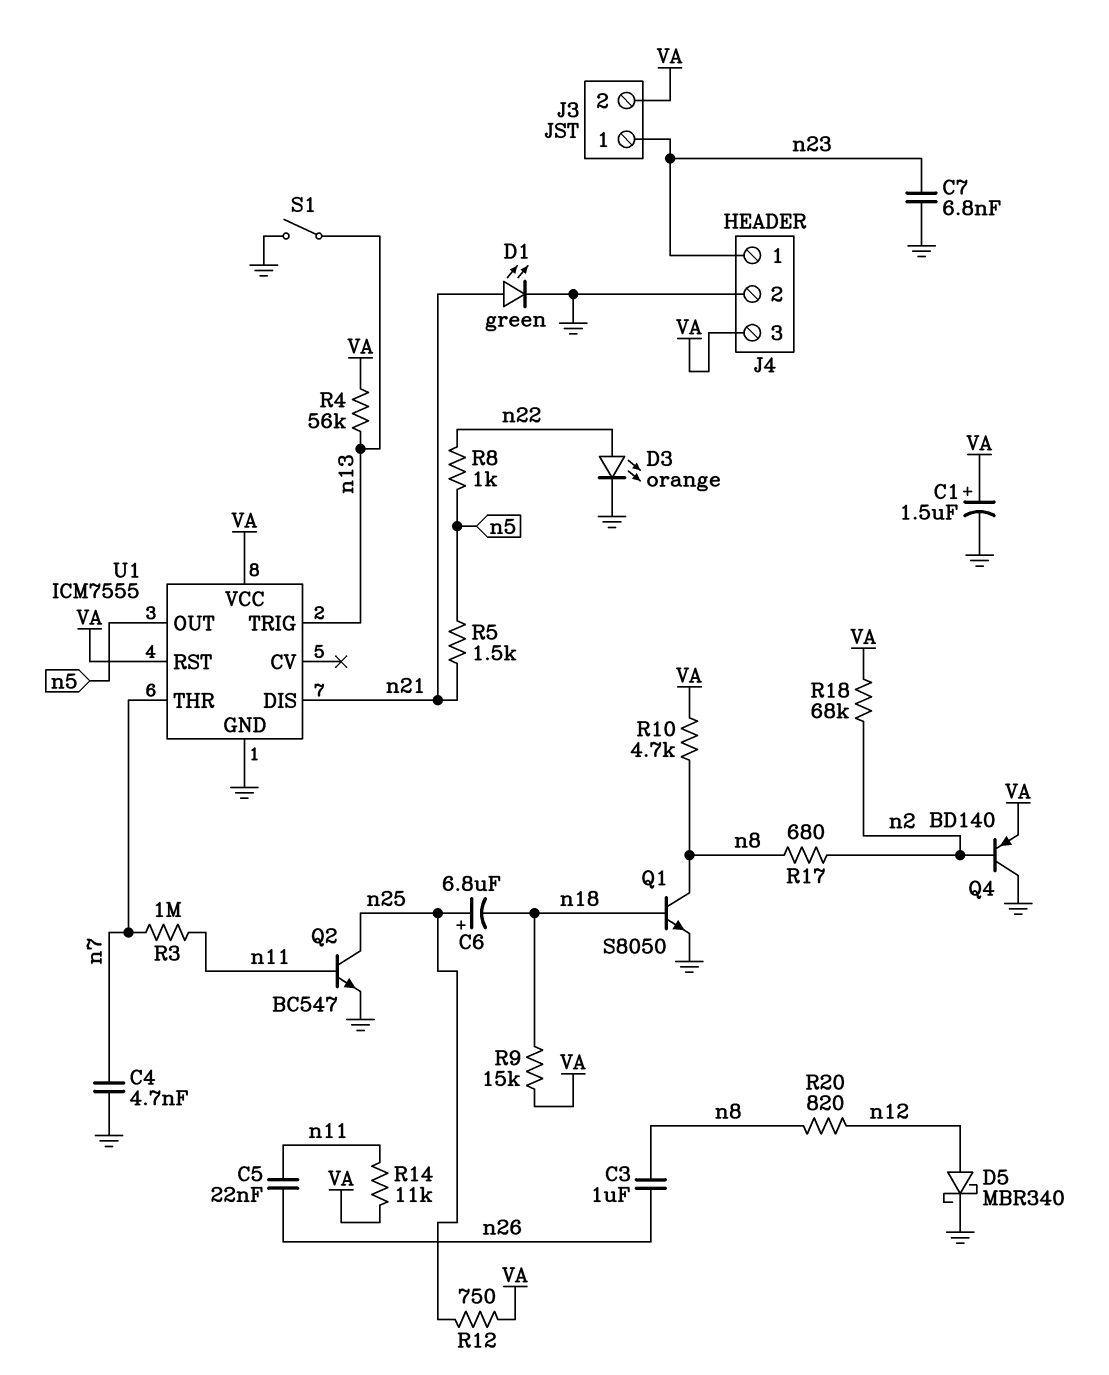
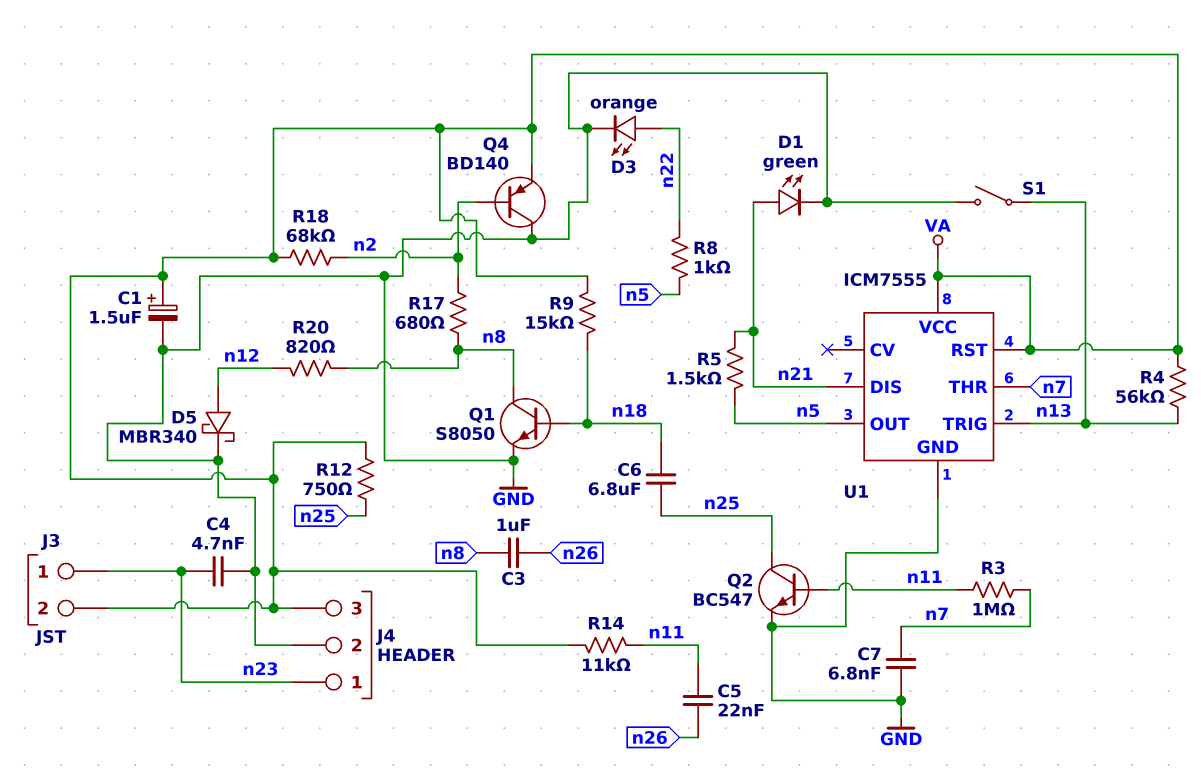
C4: 4.7nF (GND, n7) -> 4.7nF (GND, n23)
C6: 6.8uF (plus n25, minus n18) -> 6.8uF (n18, n25)
C7: 6.8nF (GND, n23) -> 6.8nF (GND, n7)
R10: 4.7k (VA, n8) -> none

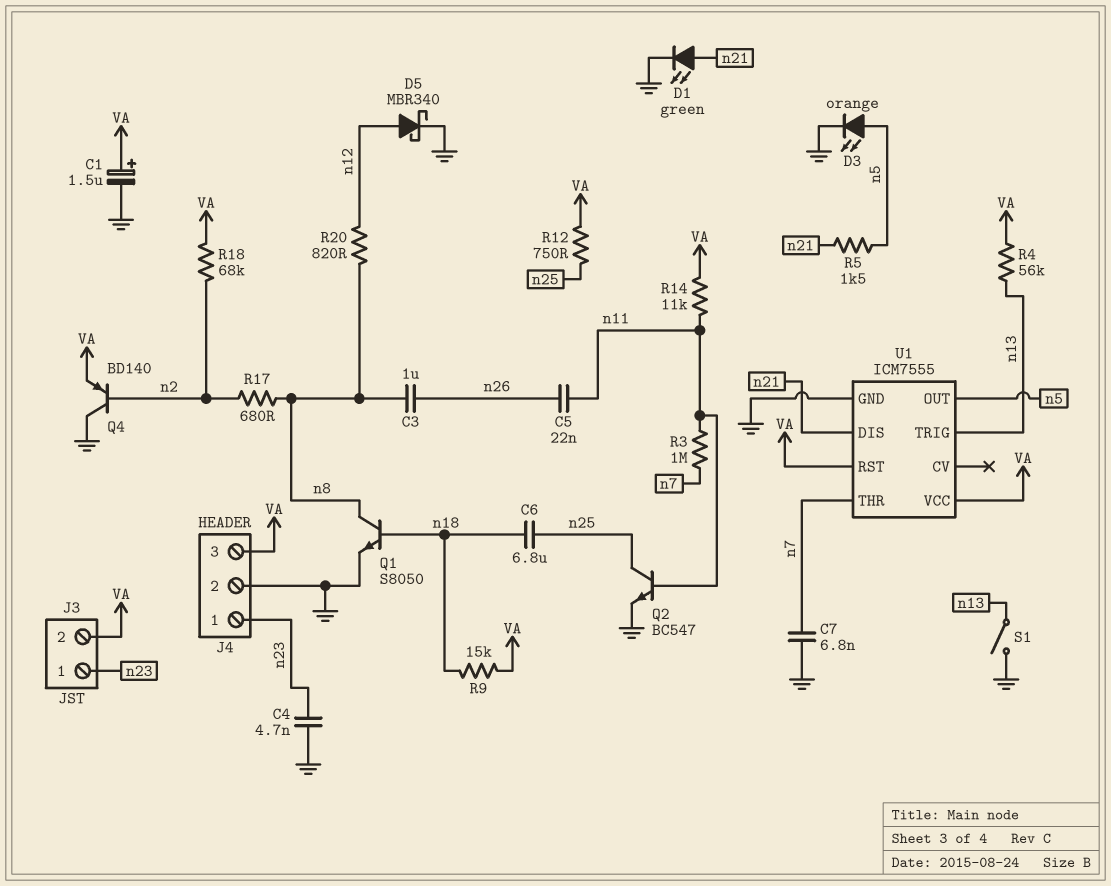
D3: LED orange (A n22, K GND) -> LED orange (A n5, K GND)
R8: 1k (n5, n22) -> none

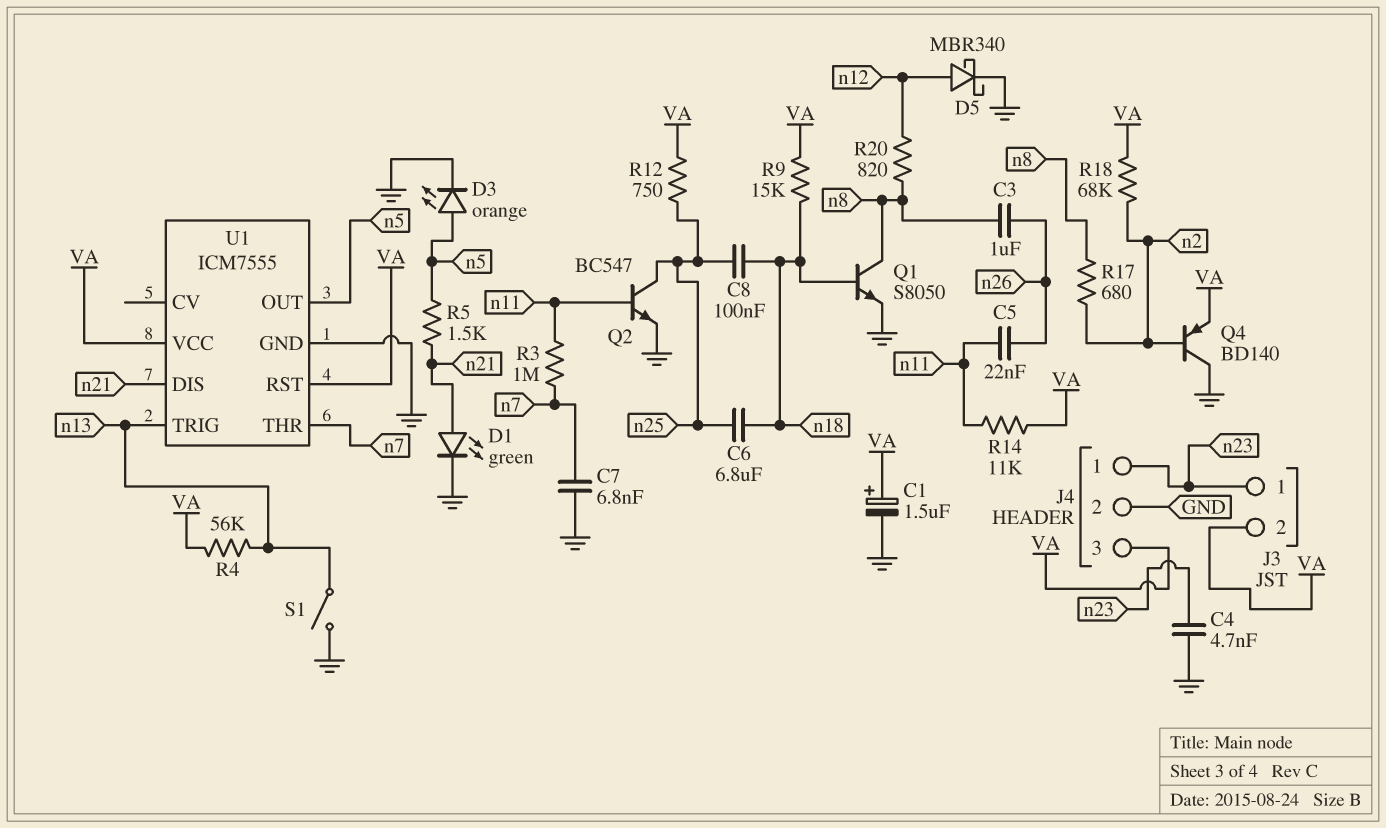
C8: none -> 100nF (n18, n25)

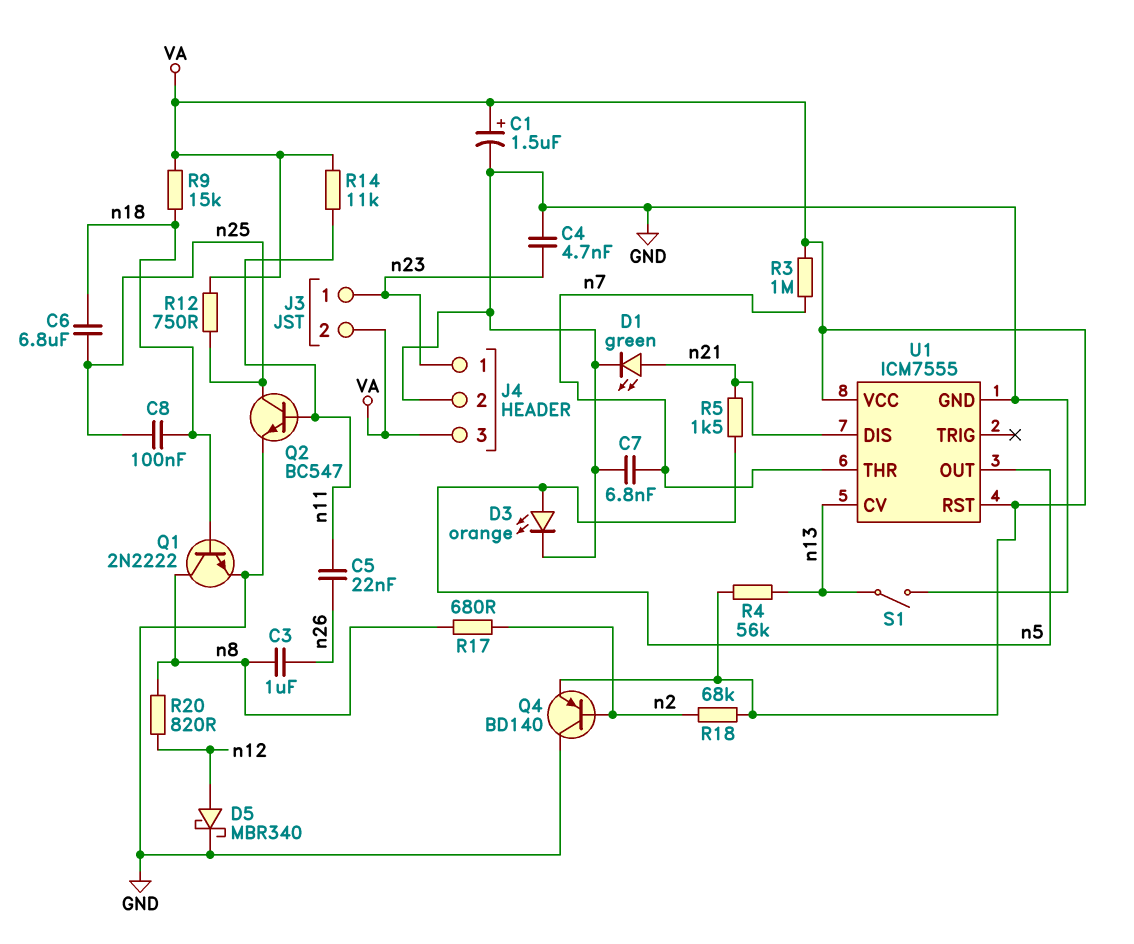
Q1: NPN S8050 (B n18, C n8, E GND) -> NPN 2N2222 (B n18, C n8, E GND)
R3: 1M (n7, n11) -> 1M (VA, n7)
U1 pin CV: none -> n13
U1 pin TRIG: n13 -> none

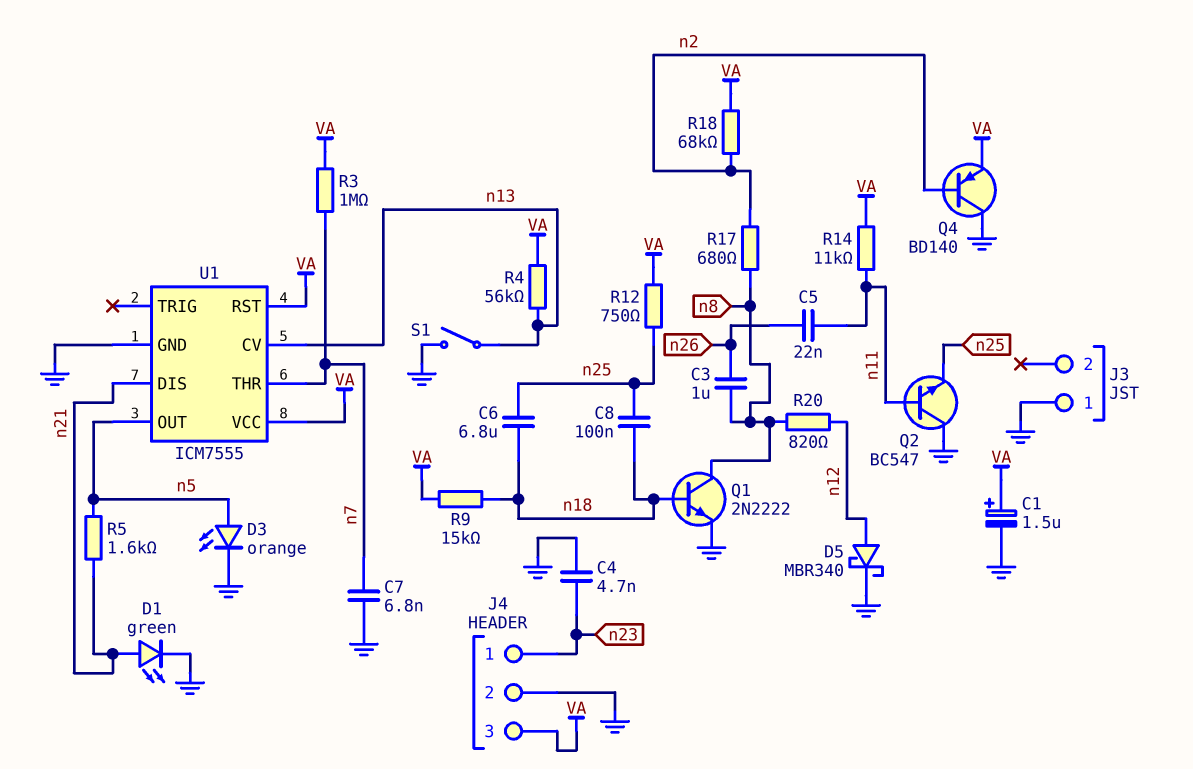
J3 pin 1: n23 -> GND
J3 pin 2: VA -> none
Q2: NPN BC547 (B n11, C n25, E GND) -> NPN BC547 (B n11, C GND, E n25)
R5: 1.5k (n5, n21) -> 1.6k (n5, n21)

